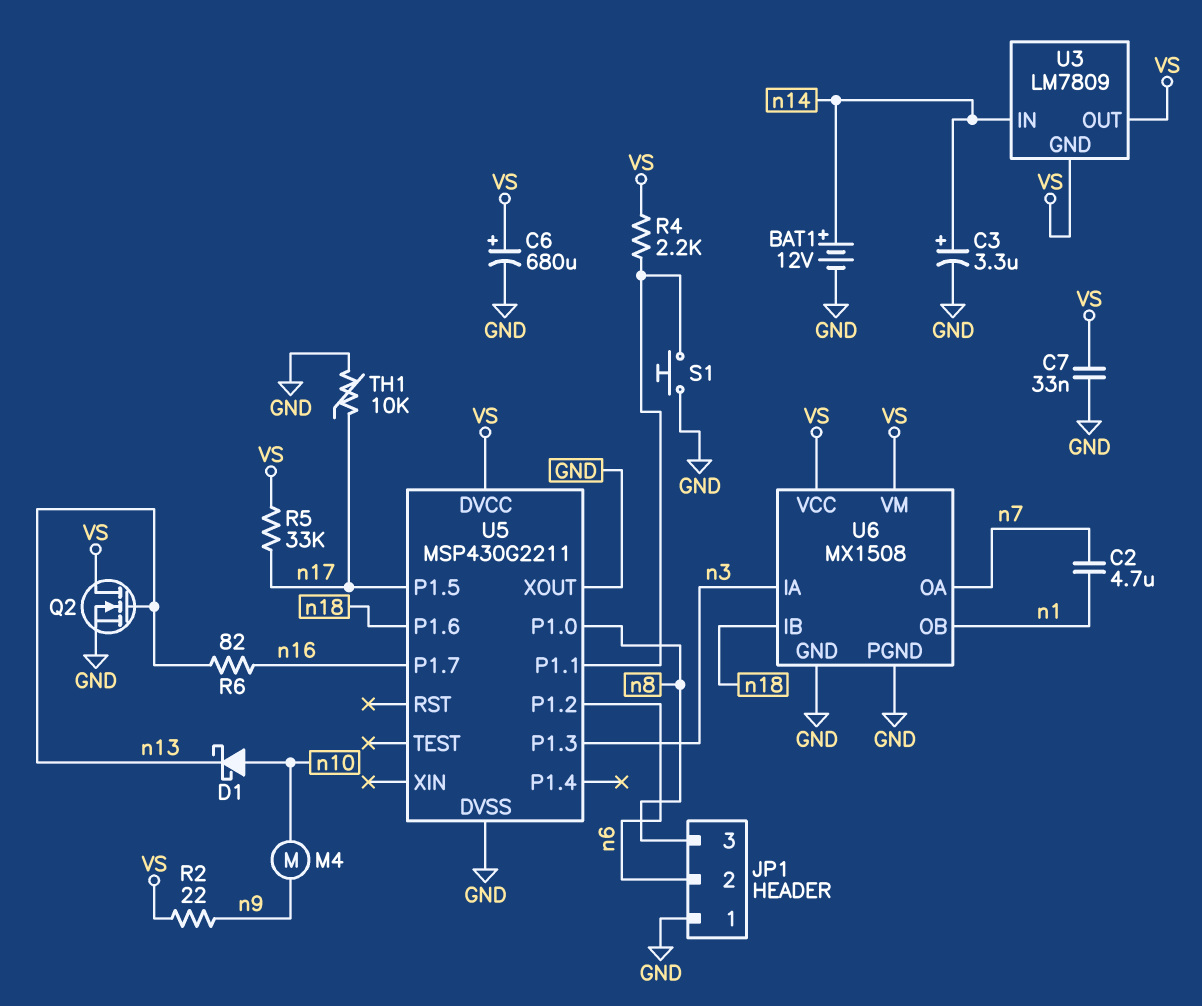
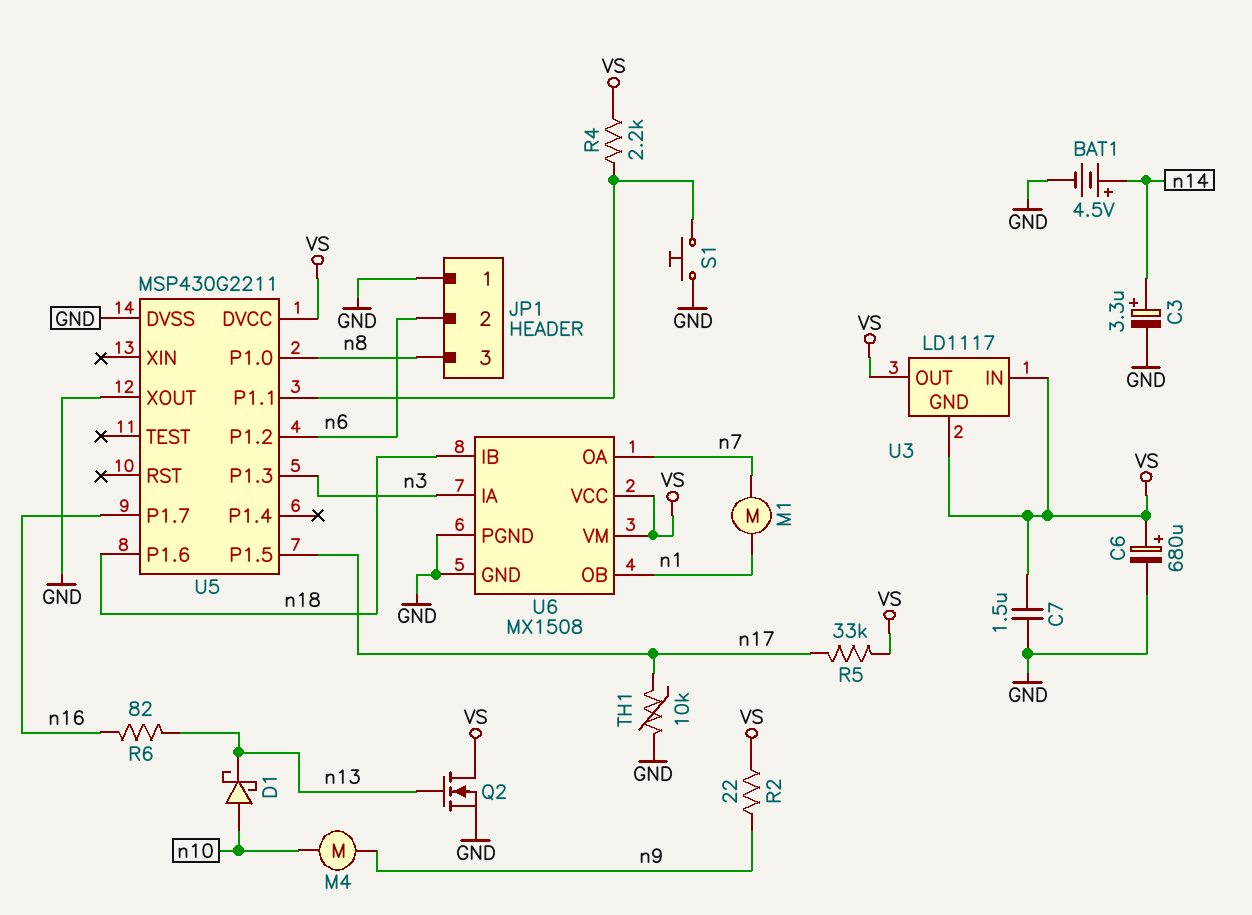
BAT1: 12V (plus n14, minus GND) -> 4.5V (plus n14, minus GND)
C2: 4.7uF (n1, n7) -> none
C7: 33nF (GND, VS) -> 1.5uF (GND, VS)
M1: none -> motor (n1, n7)
U3: LM7809 -> LD1117
U3 pin IN: n14 -> VS

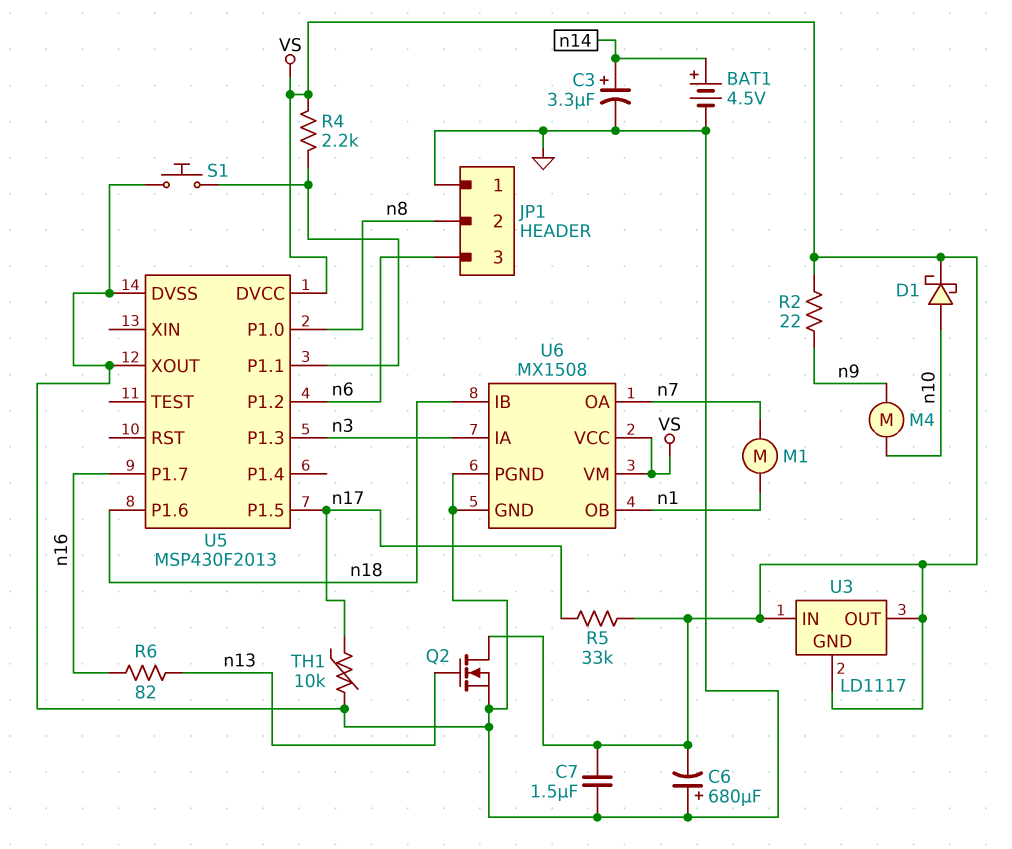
C6: 680uF (plus VS, minus GND) -> 680uF (plus GND, minus VS)
D1: schottky (A n10, K n13) -> schottky (A n10, K VS)
JP1 pin 2: n6 -> n8
JP1 pin 3: n8 -> n6
U5: MSP430G2211 -> MSP430F2013

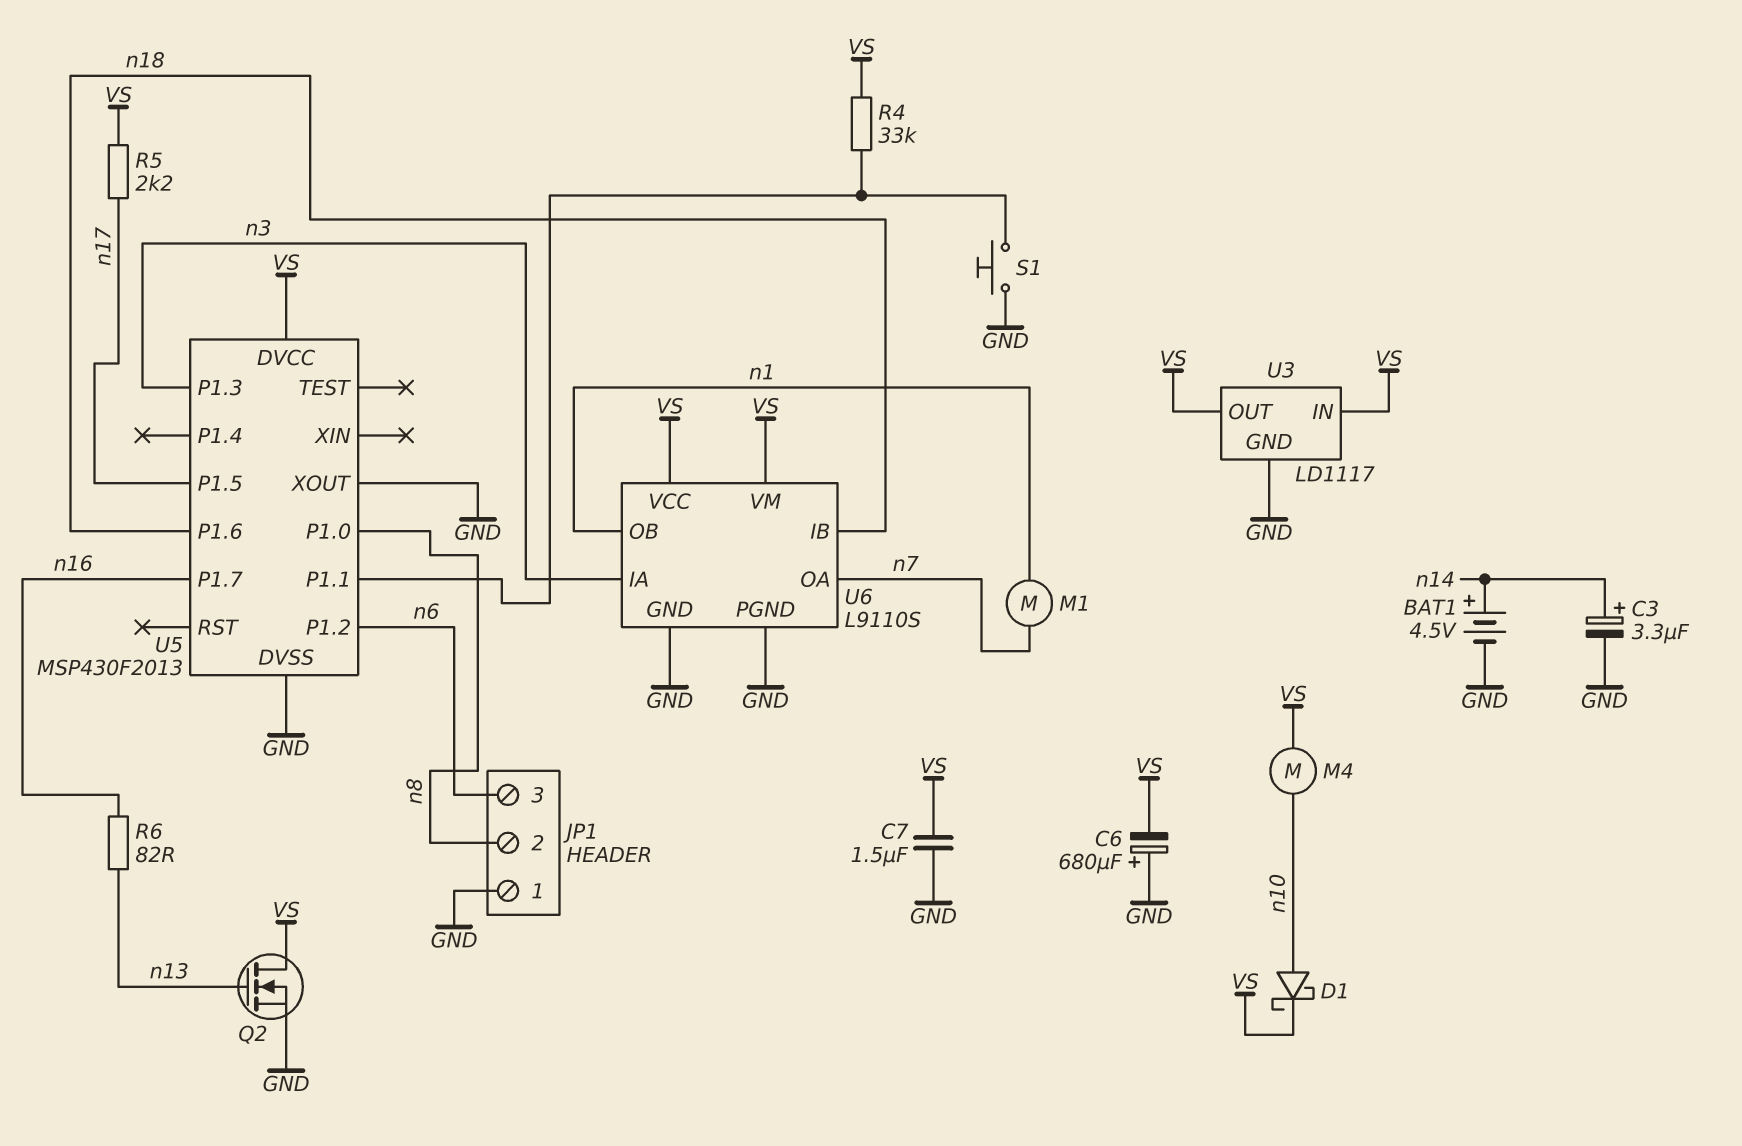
M4: motor (n9, n10) -> motor (VS, n10)
R2: 22 (VS, n9) -> none
R4: 2.2k (U5/P1.1, VS) -> 33k (U5/P1.1, VS)
R5: 33k (VS, n17) -> 2.2k (VS, n17)
TH1: 10k (GND, n17) -> none
U3 pin GND: VS -> GND
U6: MX1508 -> L9110S

